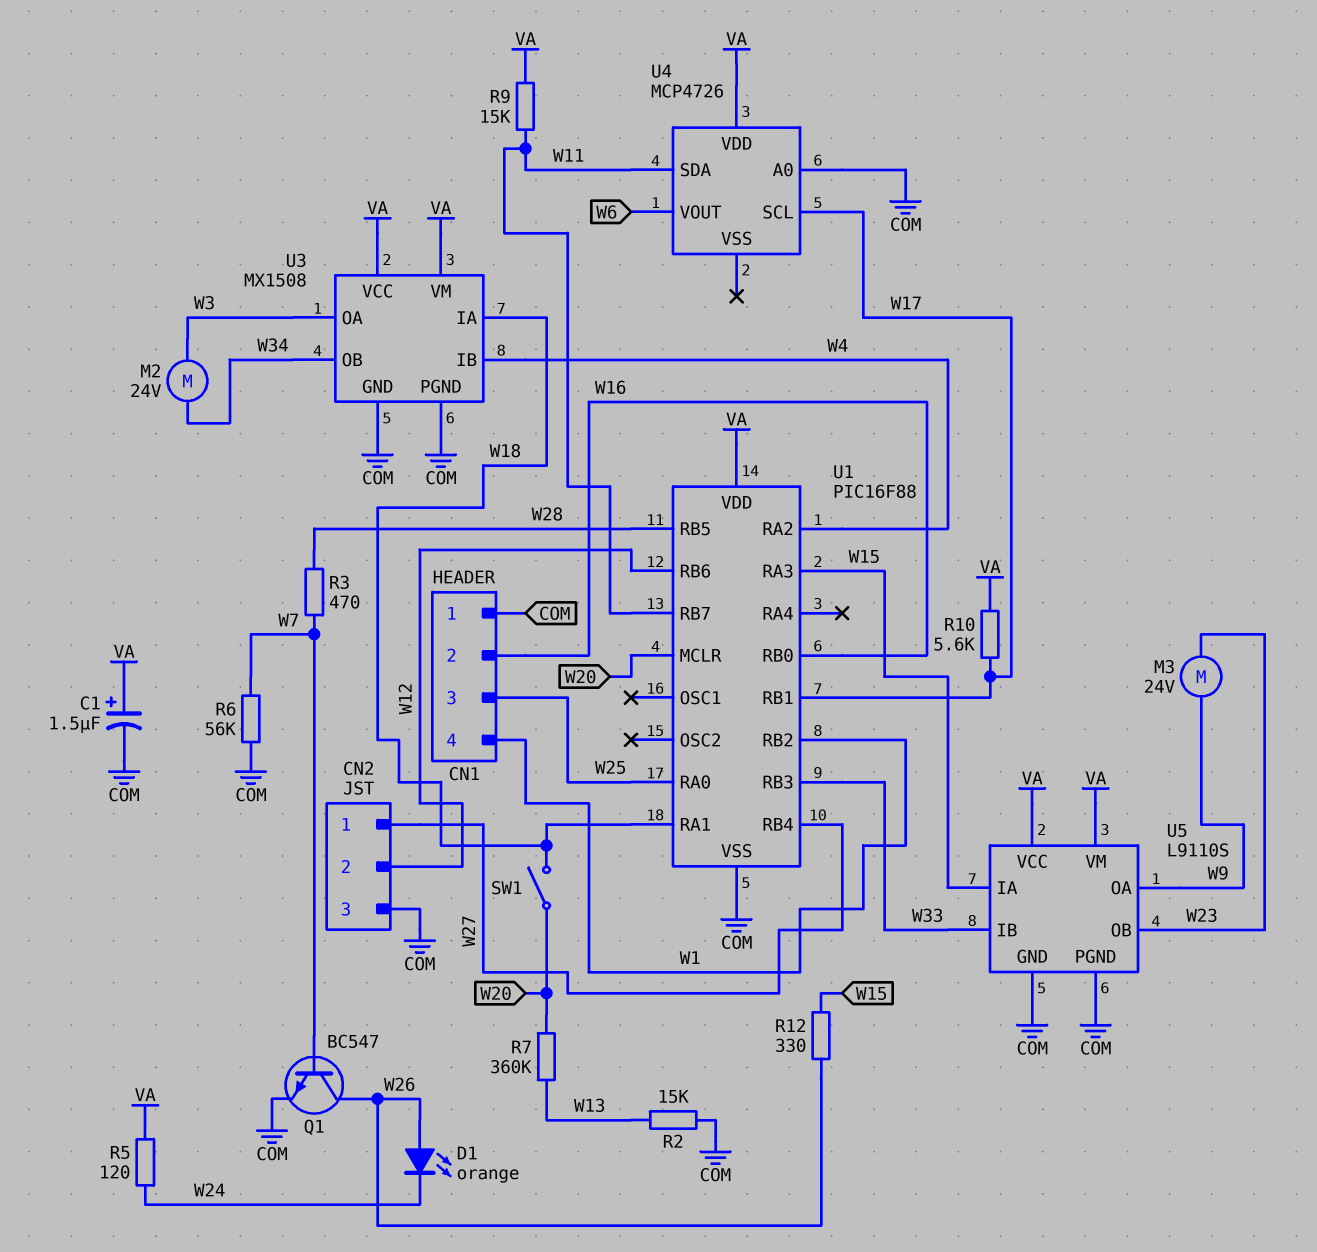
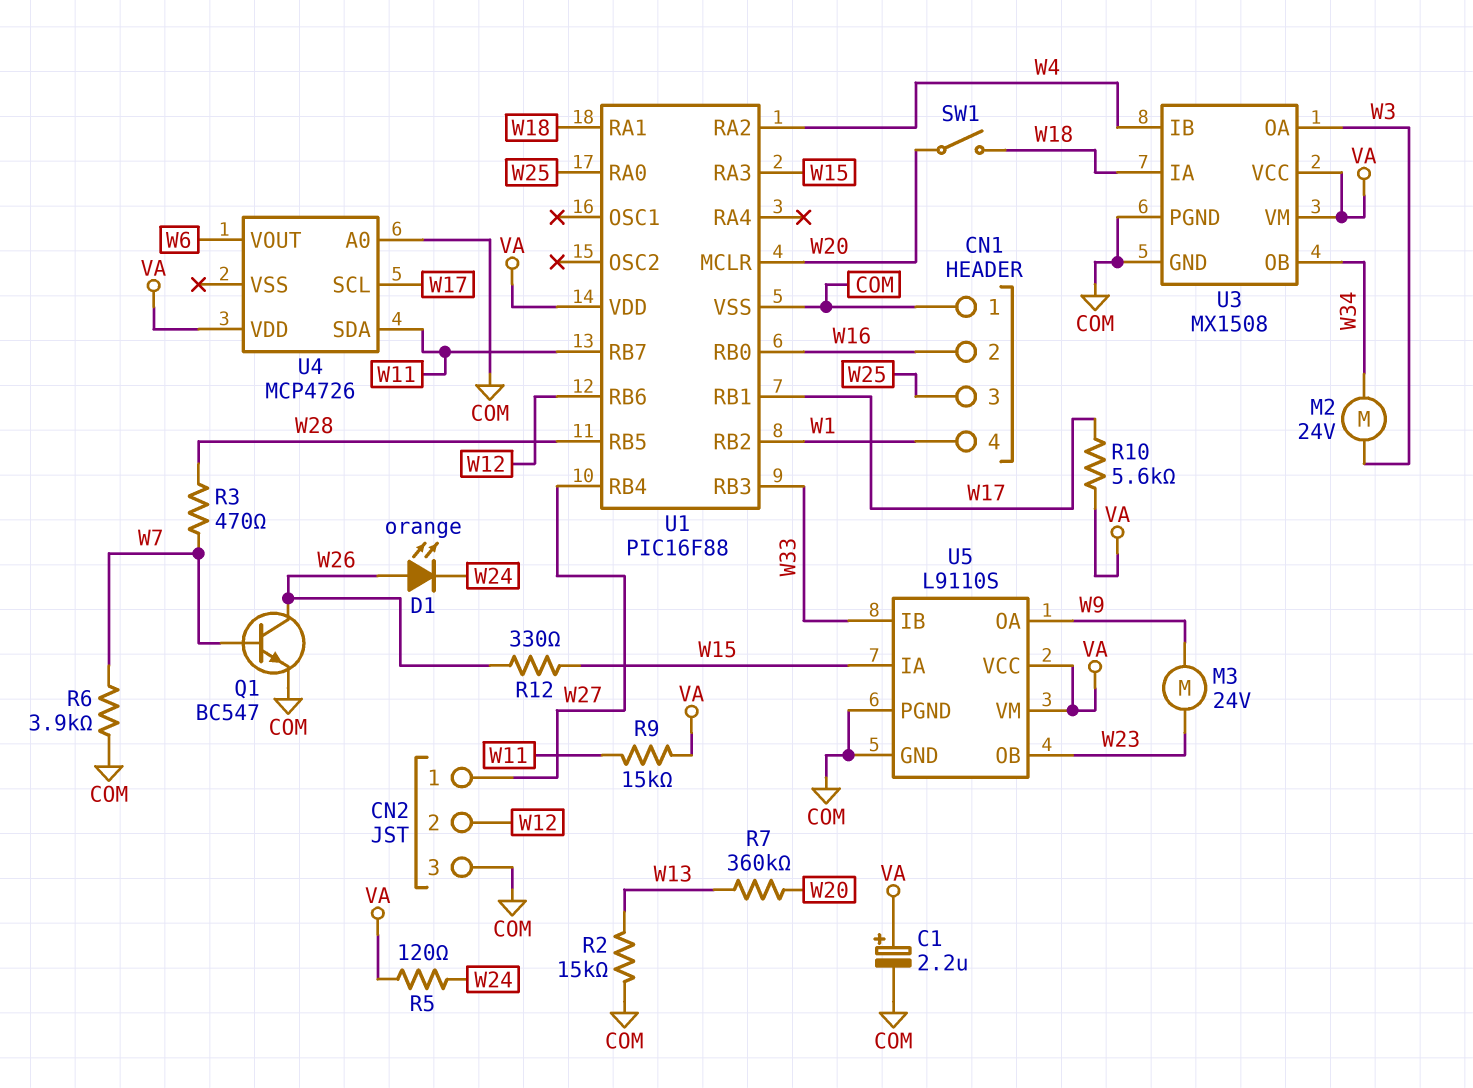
C1: 1.5uF (plus VA, minus COM) -> 2.2uF (plus VA, minus COM)
R6: 56k (COM, W7) -> 3.9k (COM, W7)

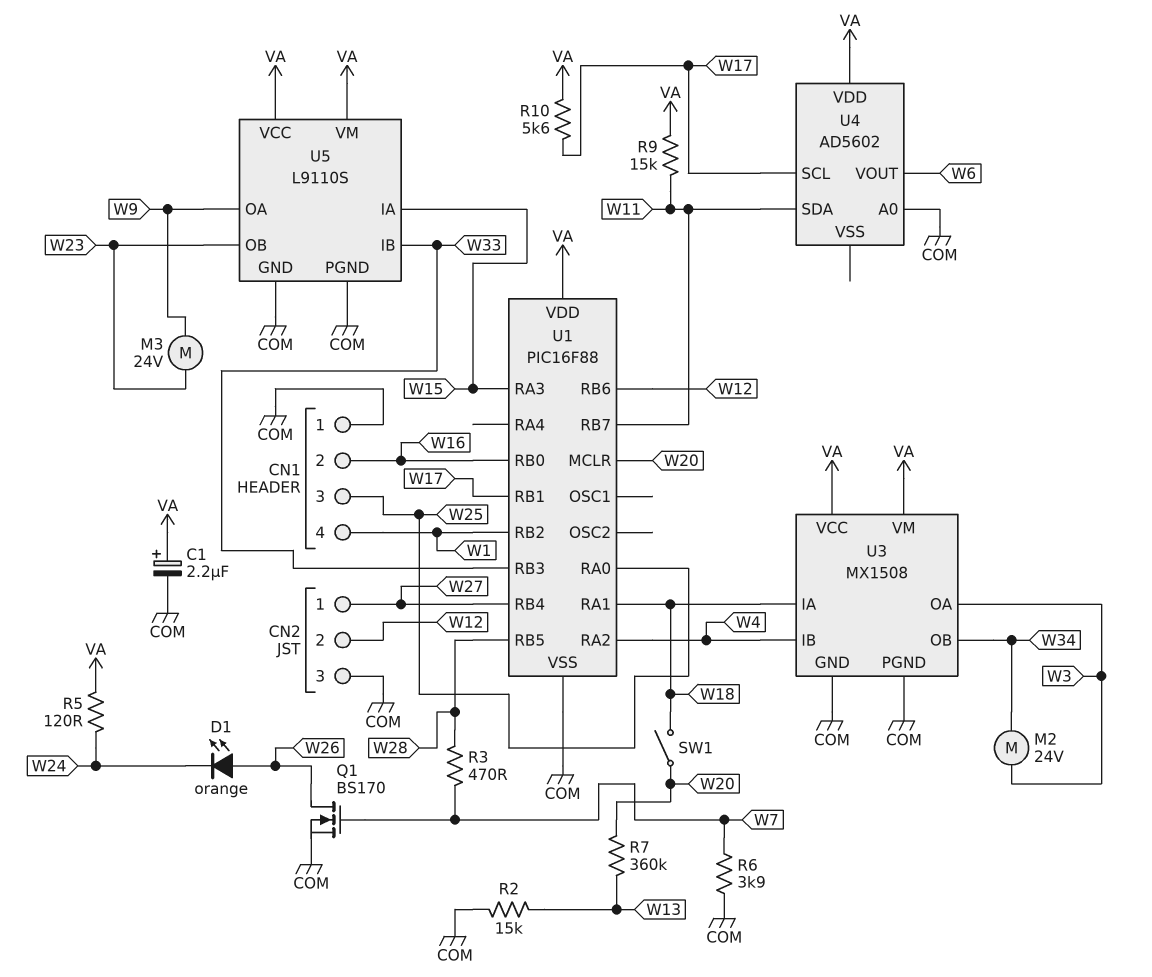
Q1: NPN BC547 (B W7, C W26, E COM) -> NMOS BS170 (G W7, D W26, S COM)
R12: 330 (W15, W26) -> none
U4: MCP4726 -> AD5602

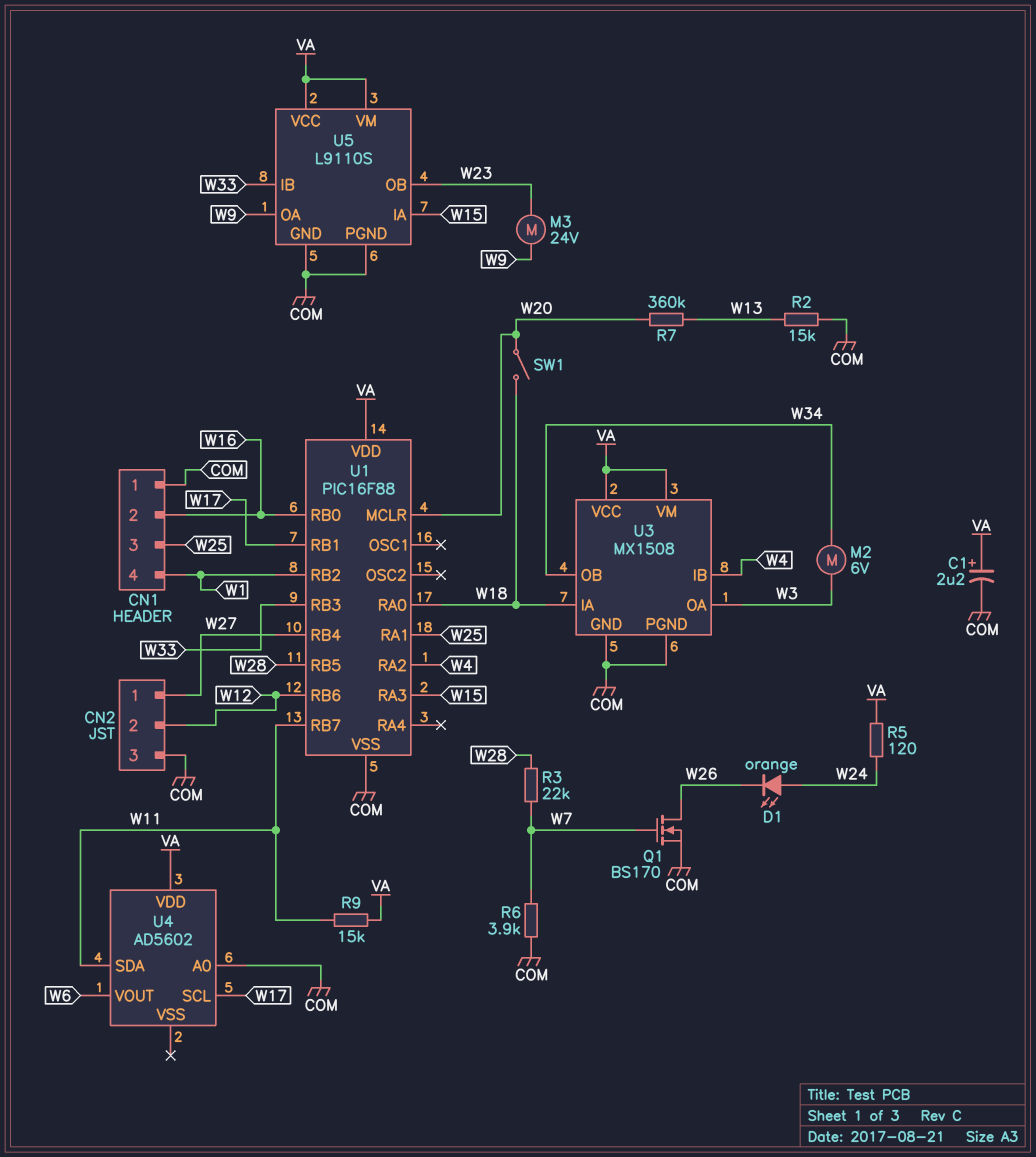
D1: LED orange (A W26, K W24) -> LED orange (A W24, K W26)
M2: motor 24V (W3, W34) -> motor 6V (W3, W34)
R3: 470 (W7, W28) -> 22k (W7, W28)
R10: 5.6k (VA, W17) -> none
U1 pin RA0: W25 -> W18
U1 pin RA1: W18 -> W25

